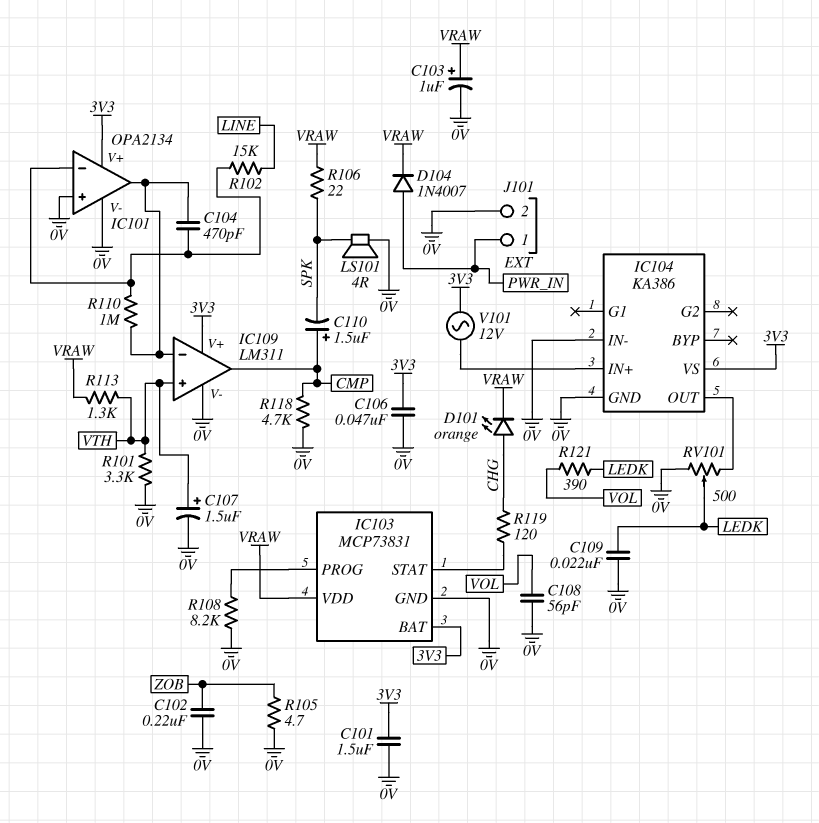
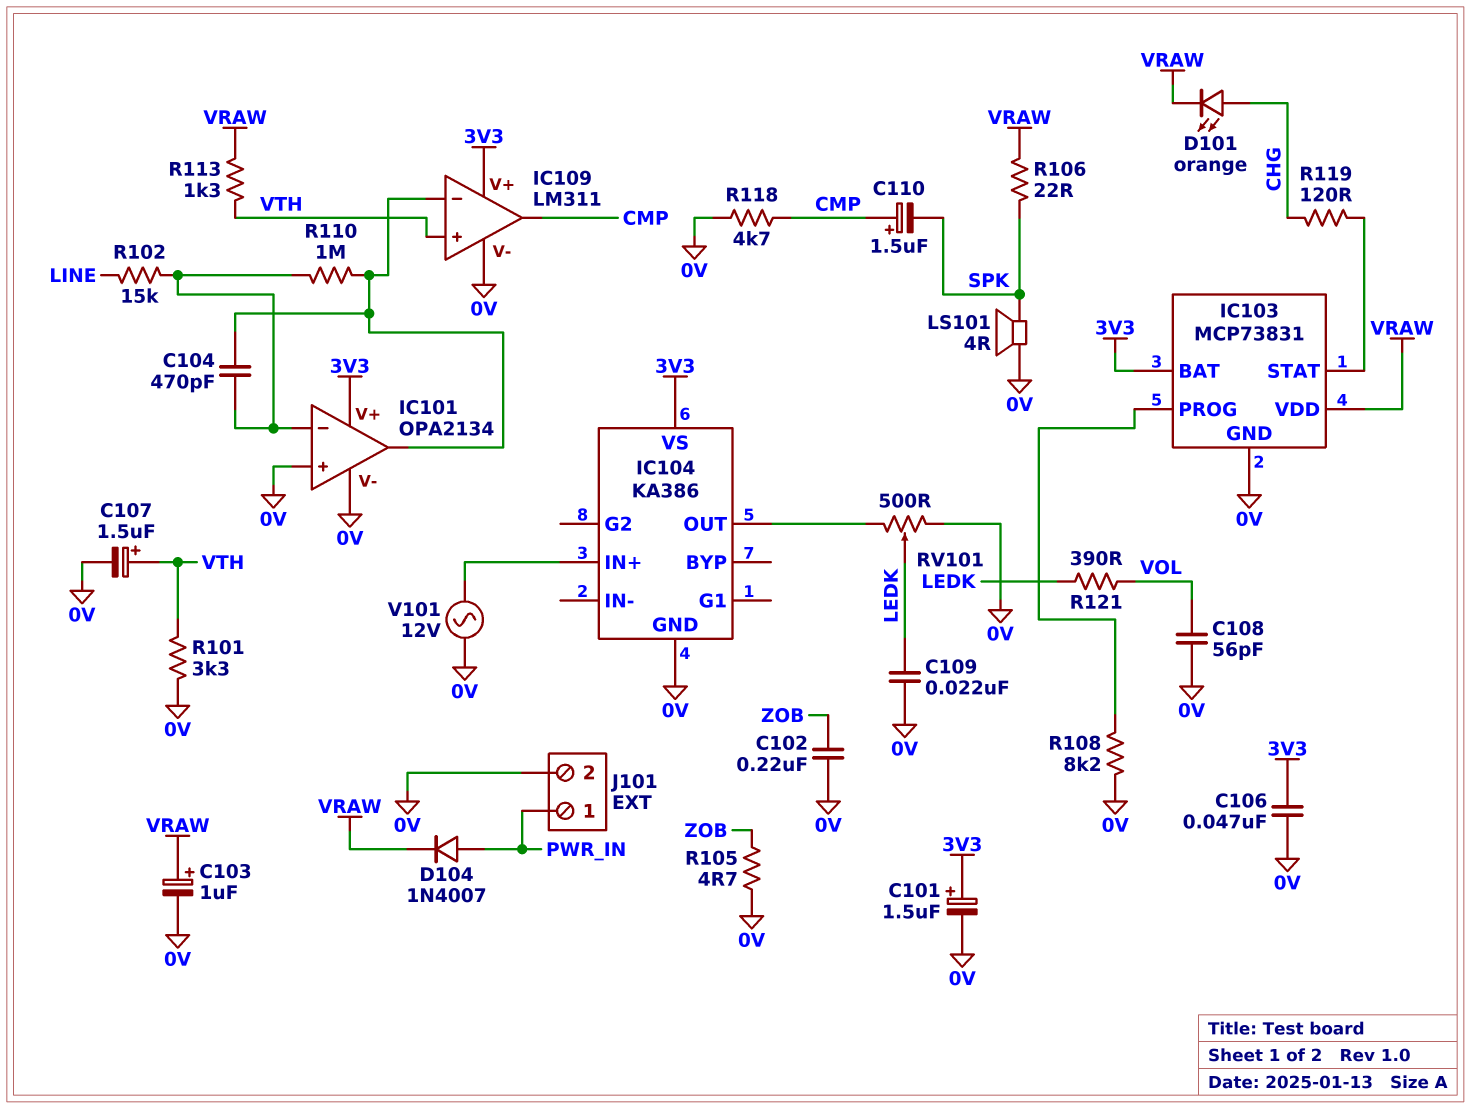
C101: 1.5uF (0V, 3V3) -> 1.5uF (plus 3V3, minus 0V)
IC104 pin IN-: 0V -> none
V101: AC 12V (3V3, IC104/IN+) -> AC 12V (0V, IC104/IN+)

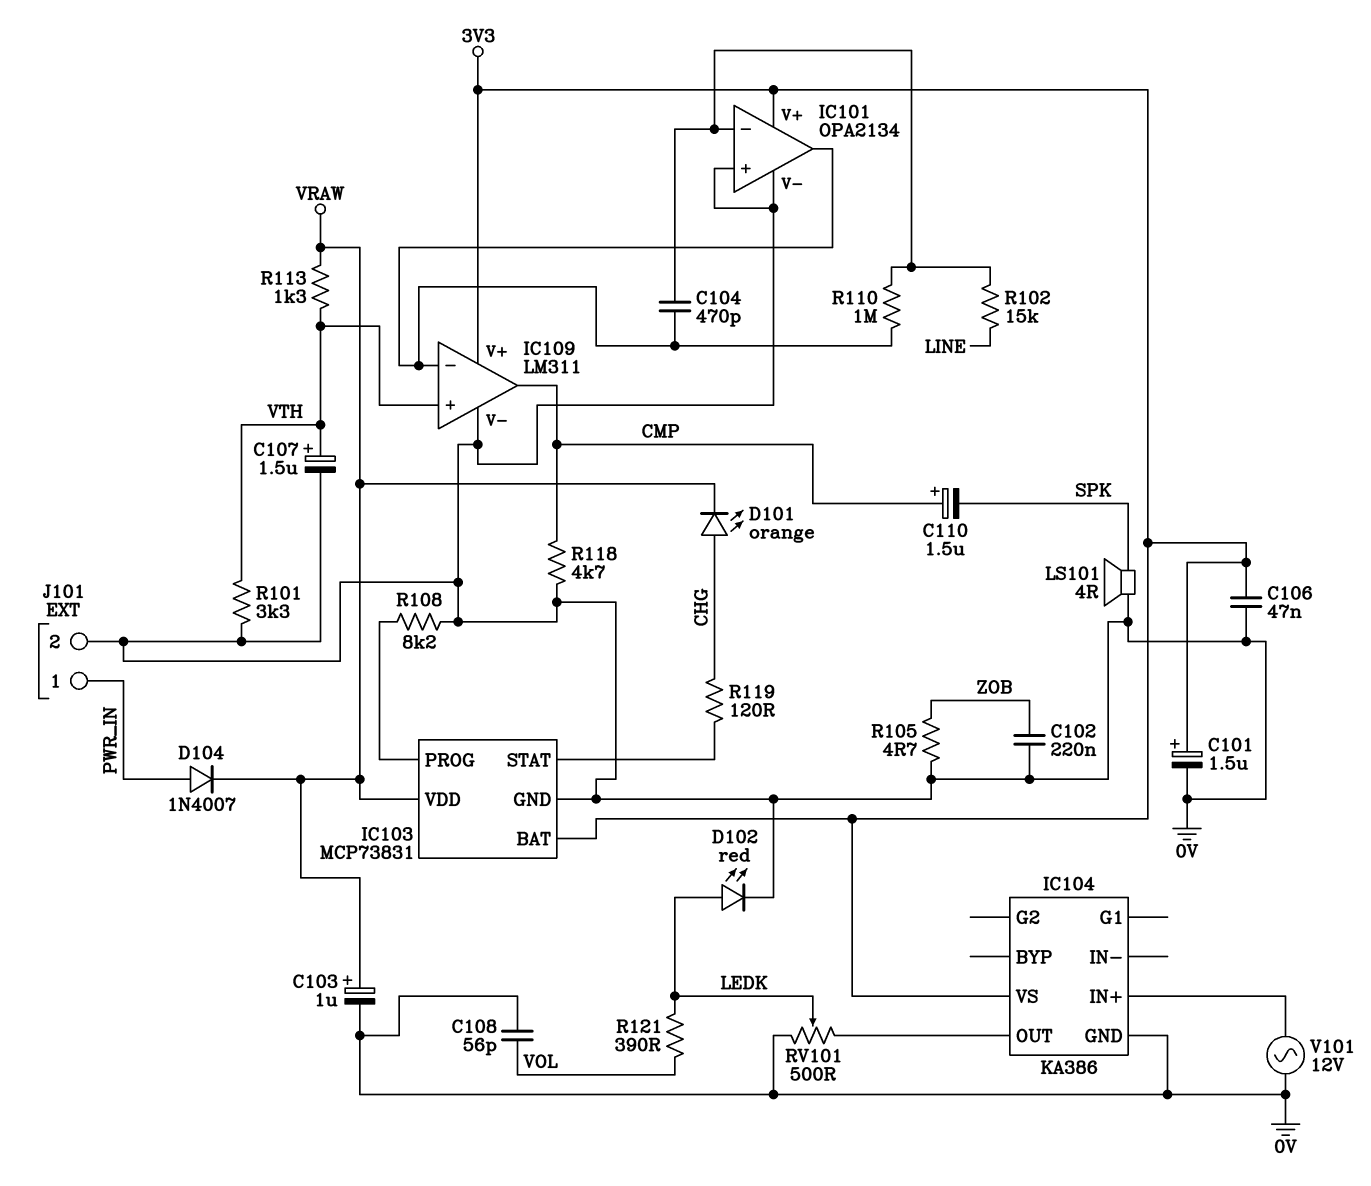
C109: 22nF (0V, LEDK) -> none
D102: none -> LED red (A LEDK, K 0V)
R106: 22 (SPK, VRAW) -> none

